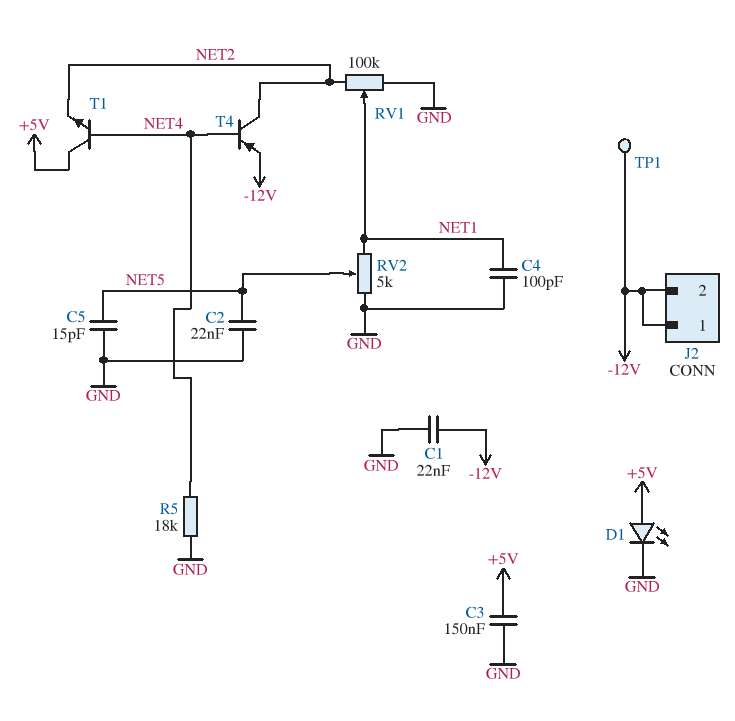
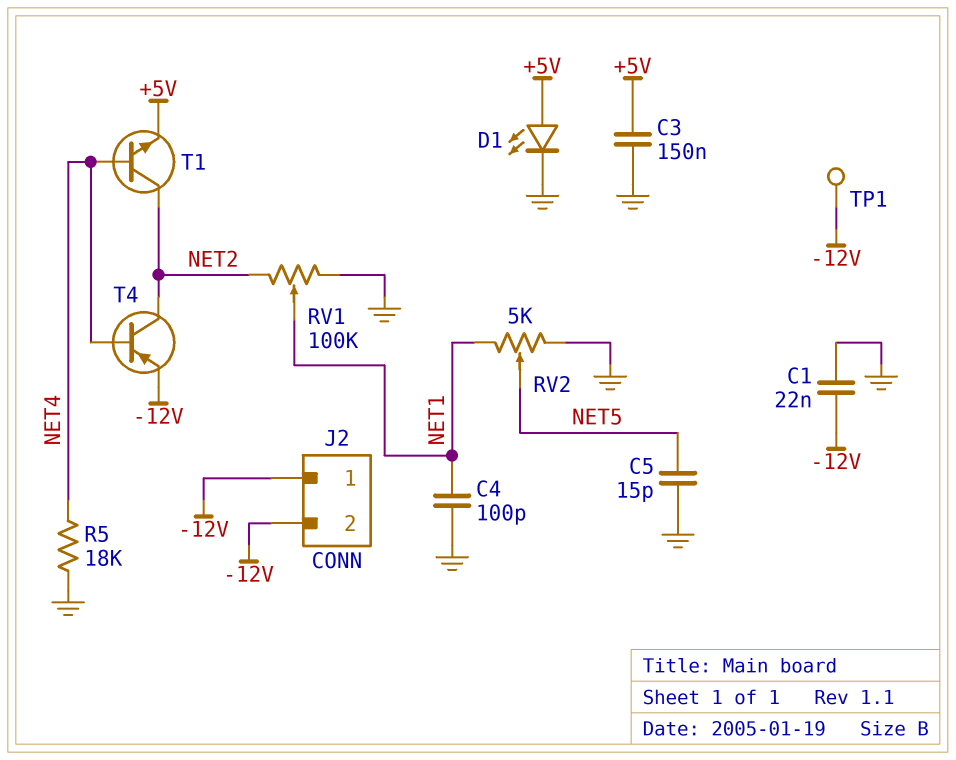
C2: 22nF (GND, NET5) -> none
T1: NPN (B NET4, C +5V, E NET2) -> NPN (B NET4, C NET2, E +5V)

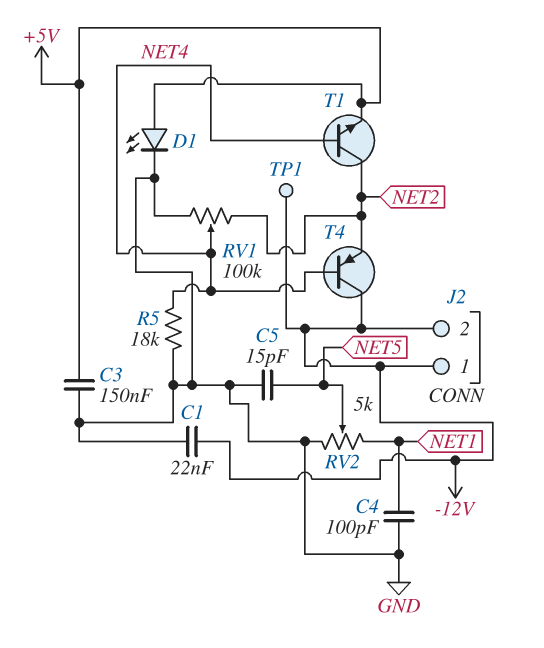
RV1: 100k (GND, NET2, wiper NET1) -> 100k (GND, NET2, wiper NET4)
T4: PNP (B NET4, C NET2, E -12V) -> PNP (B NET4, C -12V, E NET2)

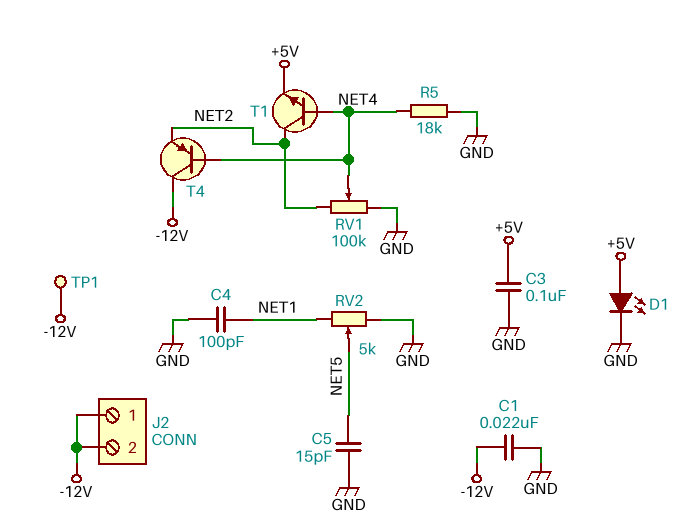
C3: 150nF (+5V, GND) -> 100nF (+5V, GND)

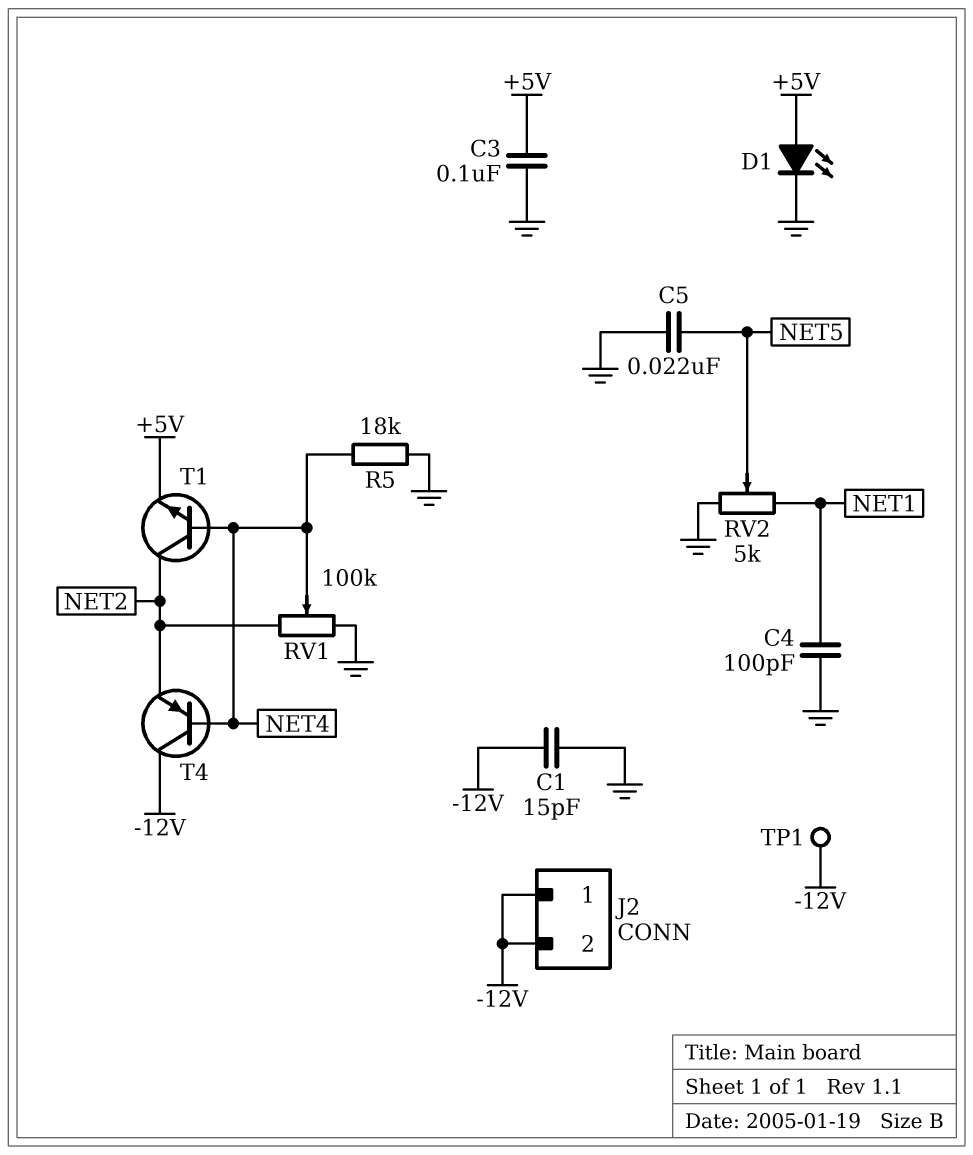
C1: 22nF (-12V, GND) -> 15pF (-12V, GND)
C5: 15pF (GND, NET5) -> 22nF (GND, NET5)

